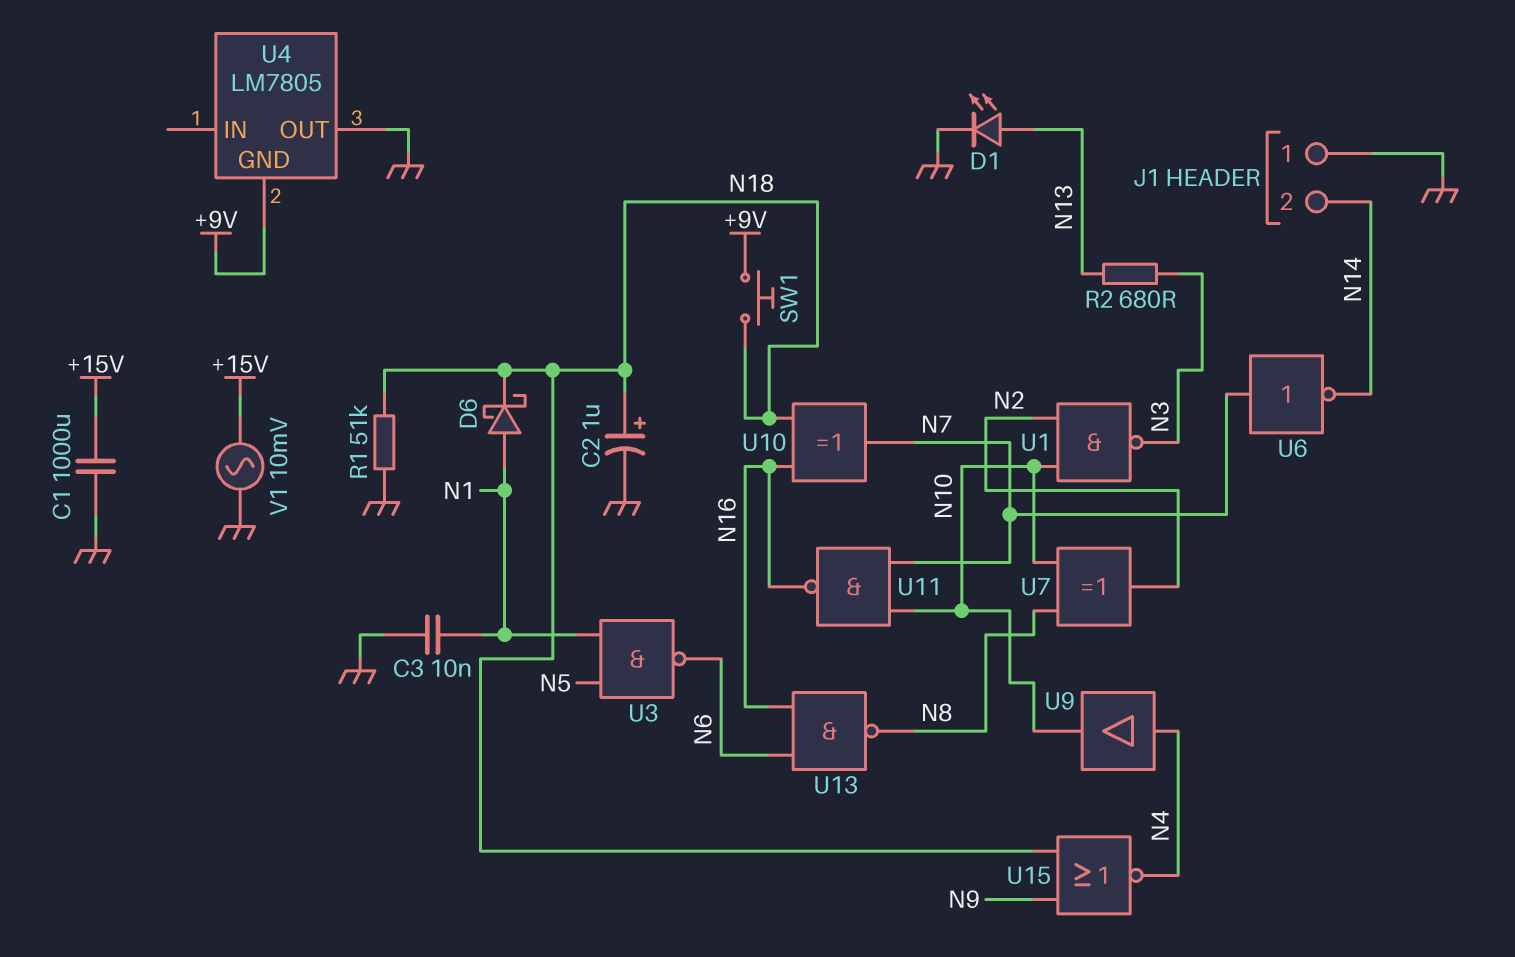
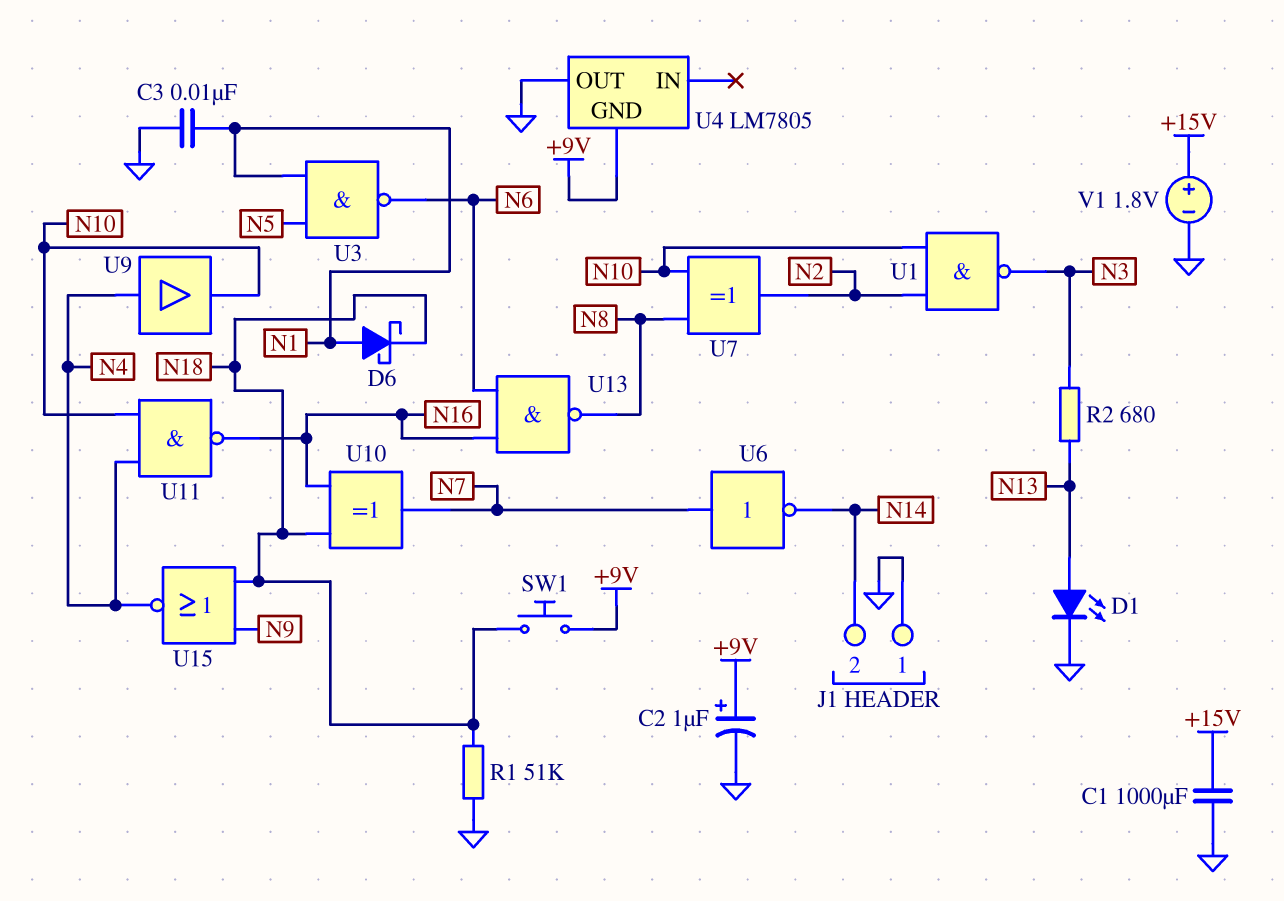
C2: 1uF (plus N18, minus GND) -> 1uF (plus +9V, minus GND)
U11: NAND (in N7, in N10, out N16) -> NAND (in N4, in N10, out N16)
V1: AC 10mV (+15V, GND) -> 1.8V (plus +15V, minus GND)

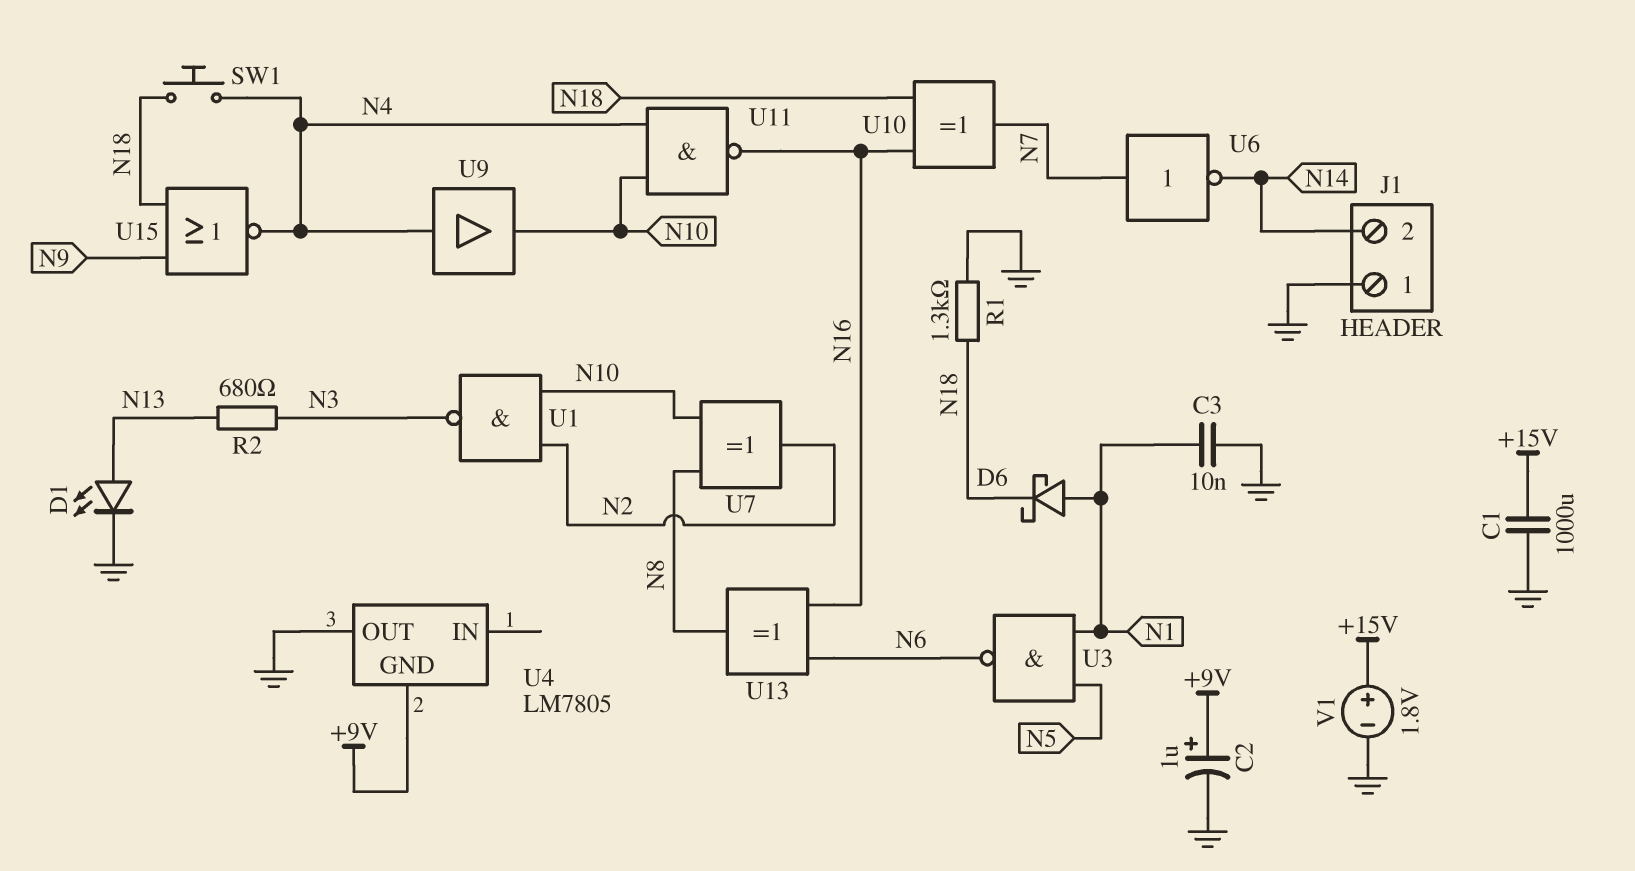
R1: 51k (GND, N18) -> 1.3k (GND, N18)
SW1: button (+9V, N18) -> button (N4, N18)
U13: NAND (in N6, in N16, out N8) -> XOR (in N6, in N16, out N8)

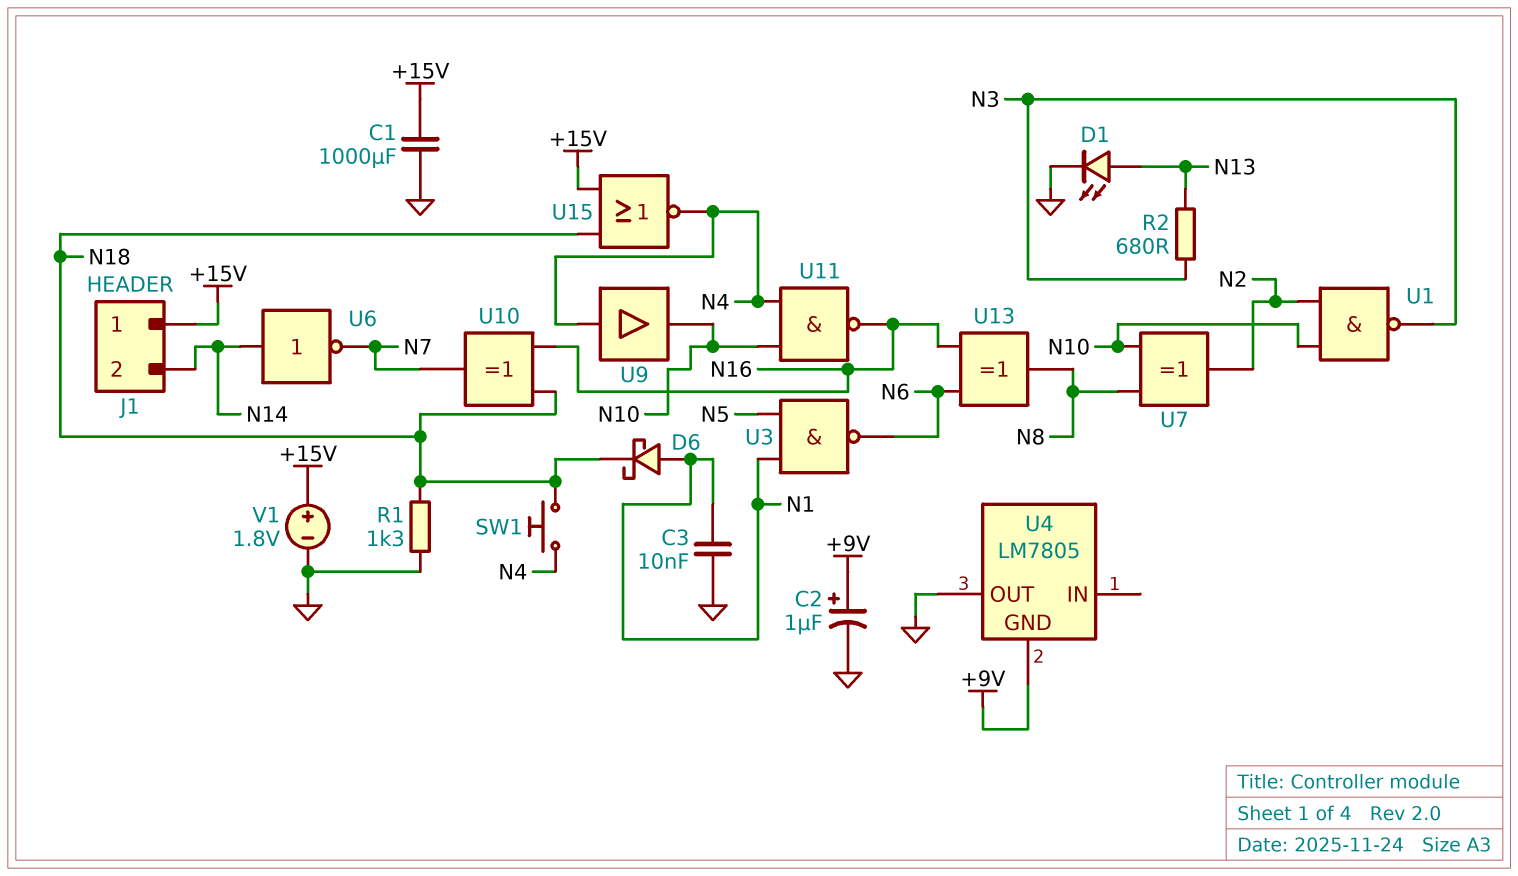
J1 pin 1: GND -> +15V
U6: NOT (in N7, out N14) -> NOT (in N14, out N7)
U15: NOR (in N9, in N18, out N4) -> NOR (in +15V, in N18, out N4)

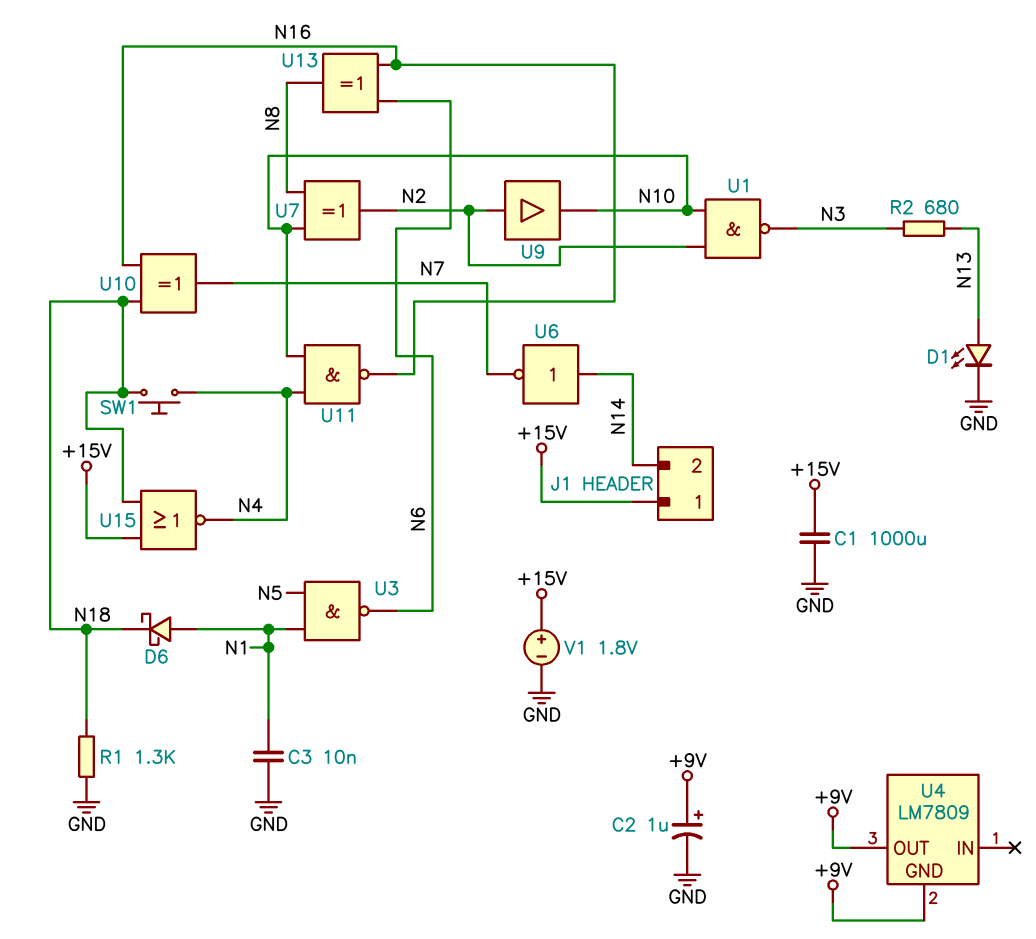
U4: LM7805 -> LM7809
U4 pin OUT: GND -> +9V
U9: buffer (in N4, out N10) -> buffer (in N2, out N10)

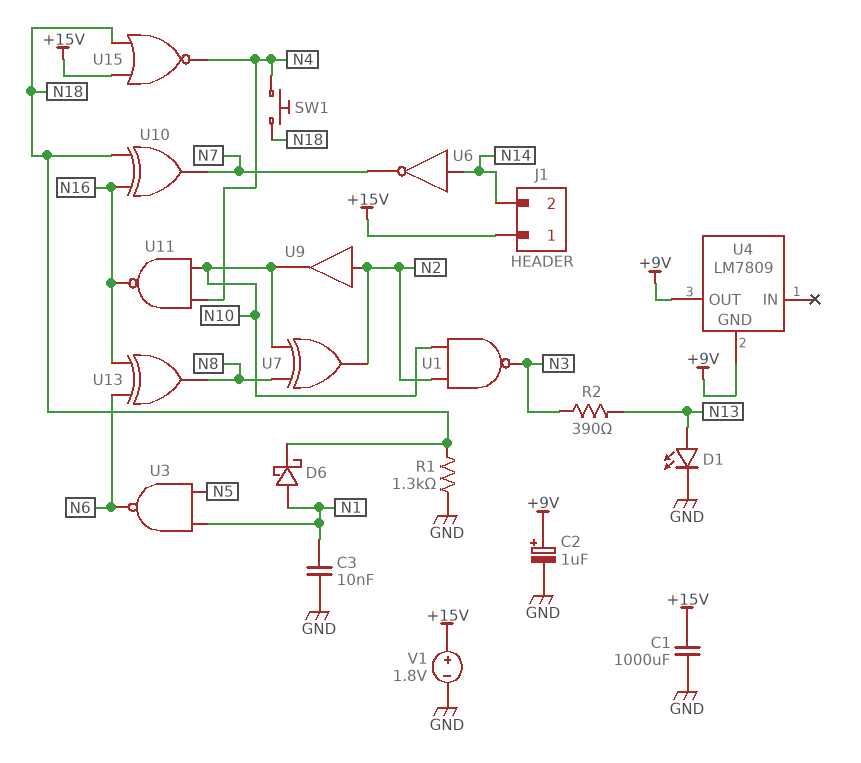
R2: 680 (N3, N13) -> 390 (N3, N13)

